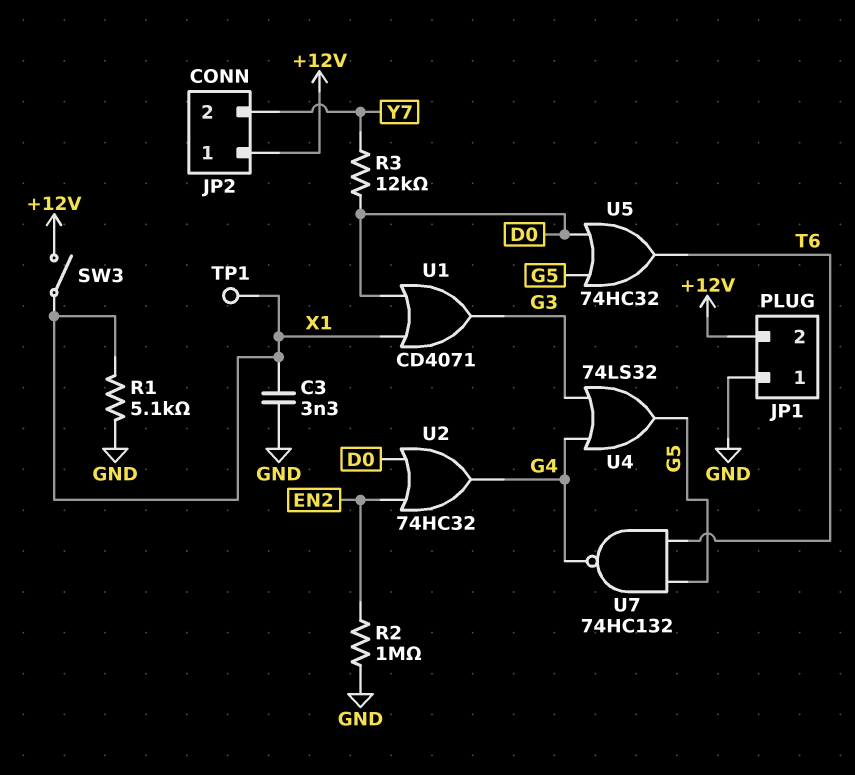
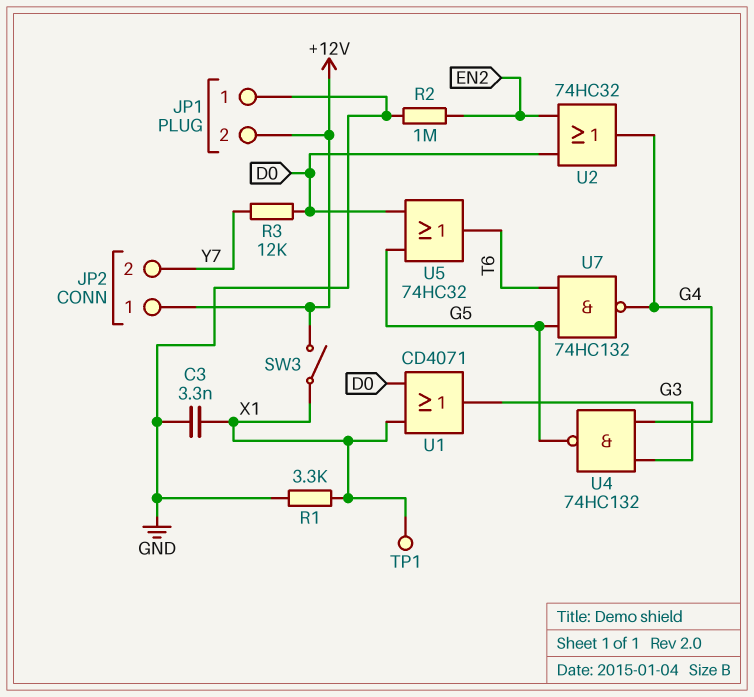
R1: 5.1k (GND, X1) -> 3.3k (GND, X1)
U4: OR 74LS32 (in G3, in G4, out G5) -> NAND 74HC132 (in G3, in G4, out G5)

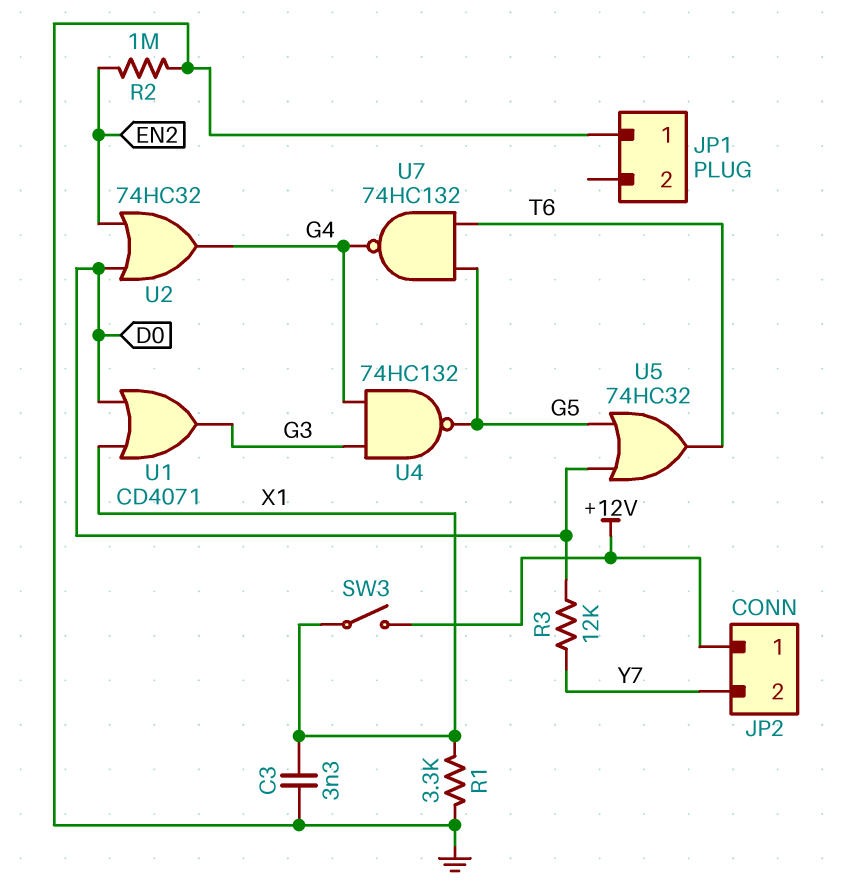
JP1 pin 2: +12V -> none
TP1: test point (X1) -> none

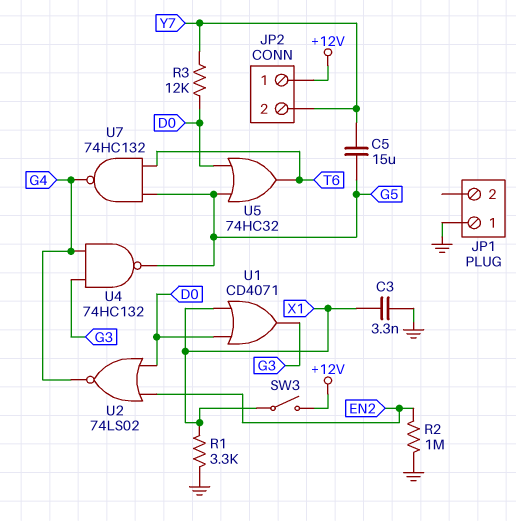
C5: none -> 15uF (G5, Y7)
U2: OR 74HC32 (in D0, in EN2, out G4) -> NOR 74LS02 (in D0, in EN2, out G4)

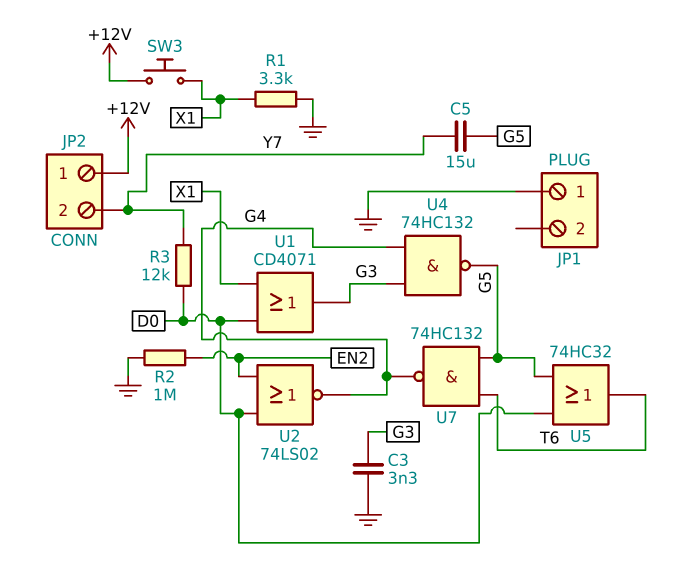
C3: 3.3nF (GND, X1) -> 3.3nF (G3, GND)
SW3: switch (+12V, X1) -> button (+12V, X1)

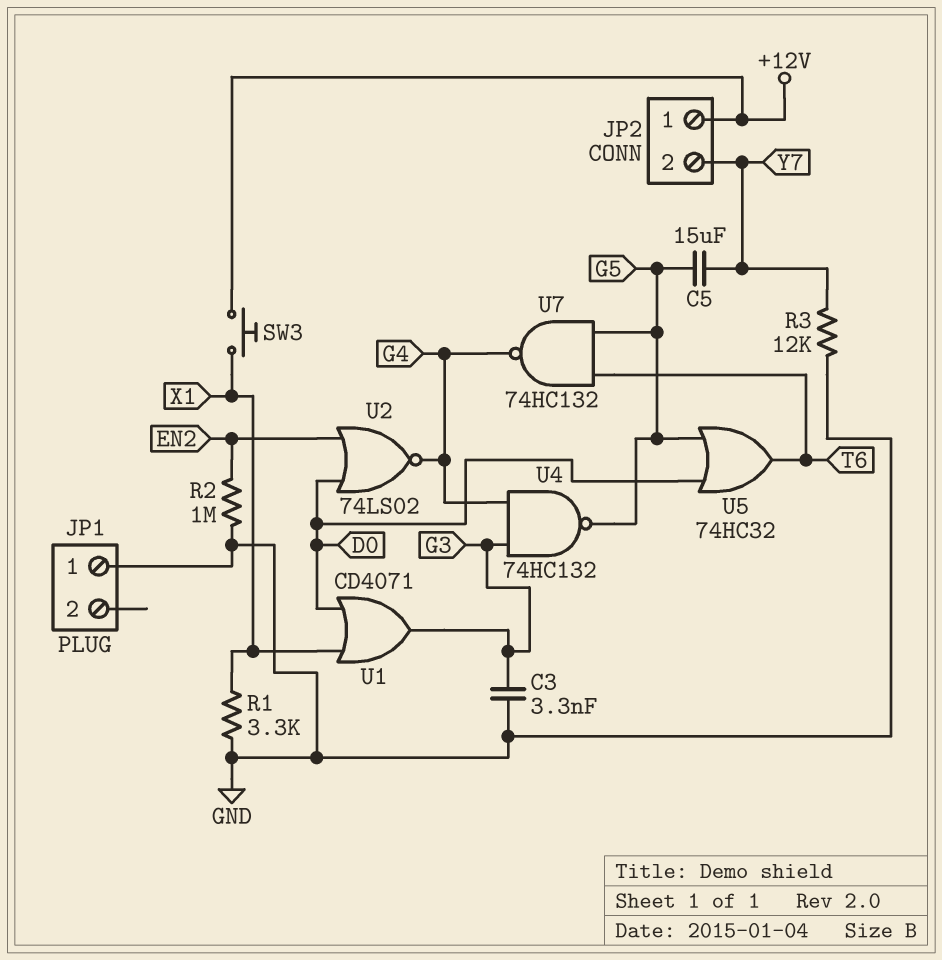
R3: 12k (D0, Y7) -> 12k (GND, Y7)

